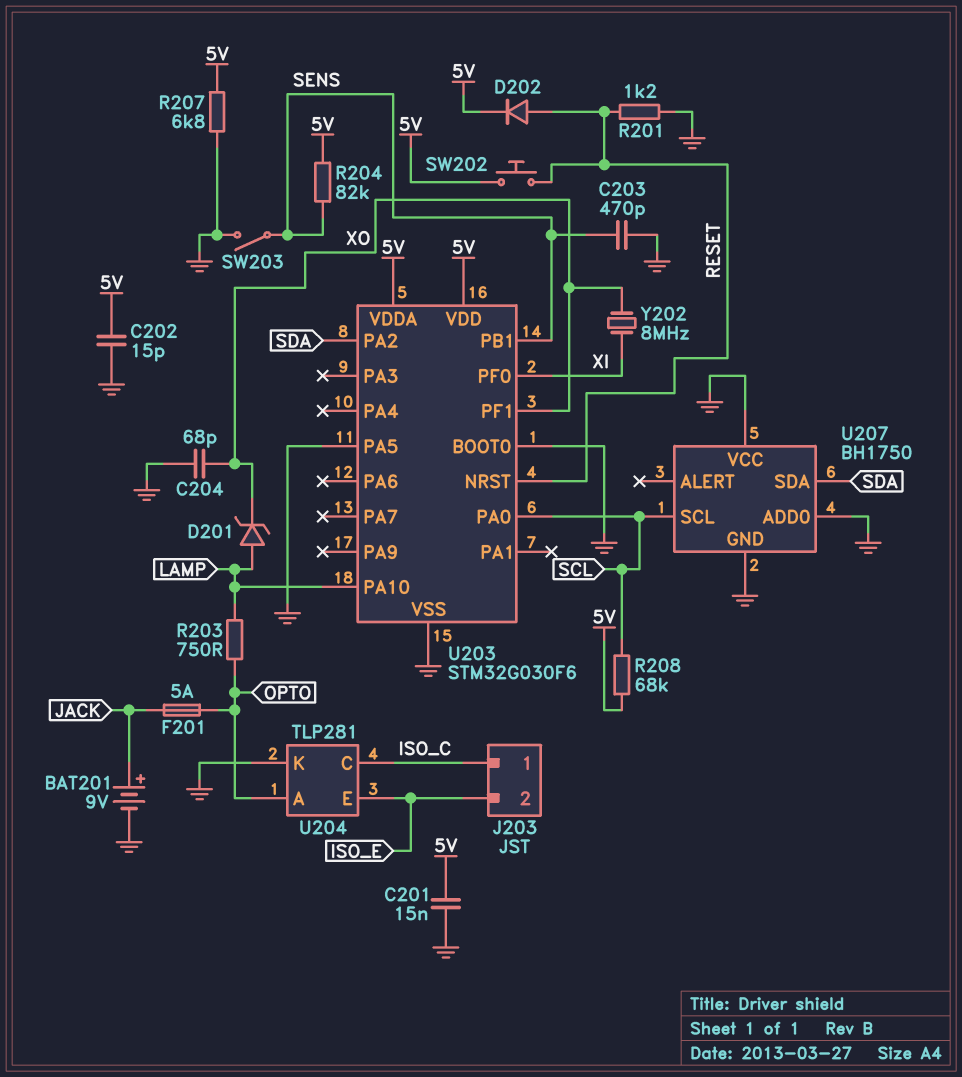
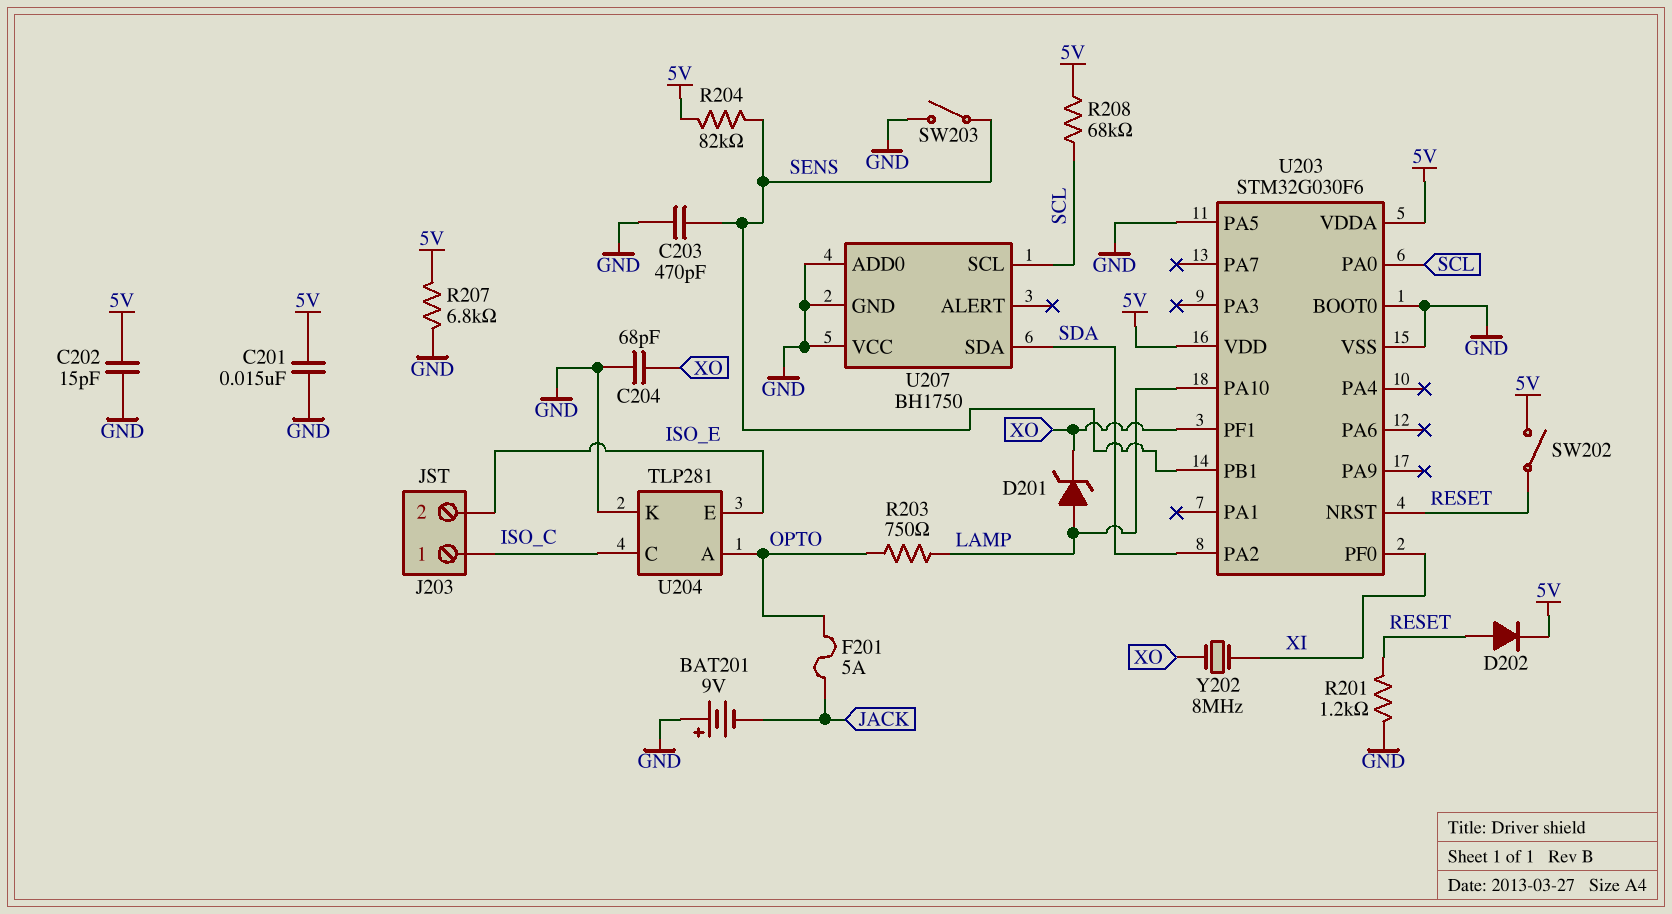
BAT201: 9V (plus JACK, minus GND) -> 9V (plus GND, minus JACK)
SW202: button (5V, RESET) -> switch (5V, RESET)

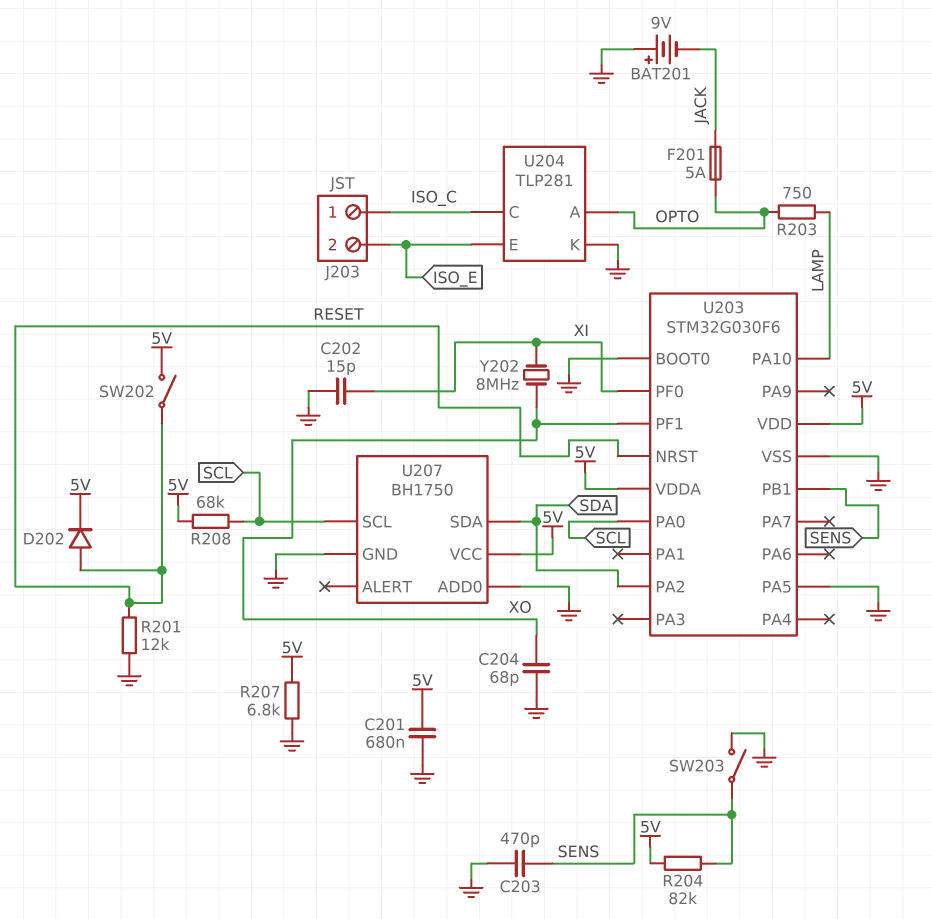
C201: 15nF (5V, GND) -> 680nF (5V, GND)
C202: 15pF (5V, GND) -> 15pF (GND, XI)
D201: zener (A LAMP, K XO) -> none
R201: 1.2k (GND, RESET) -> 12k (GND, RESET)
U207 pin VCC: GND -> 5V

